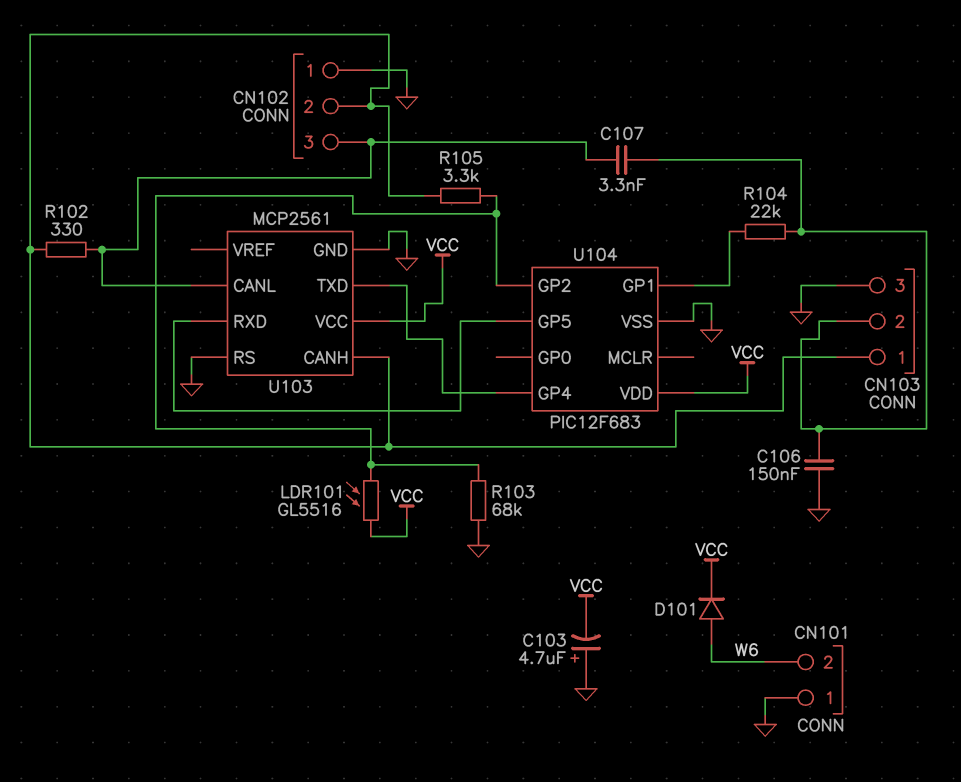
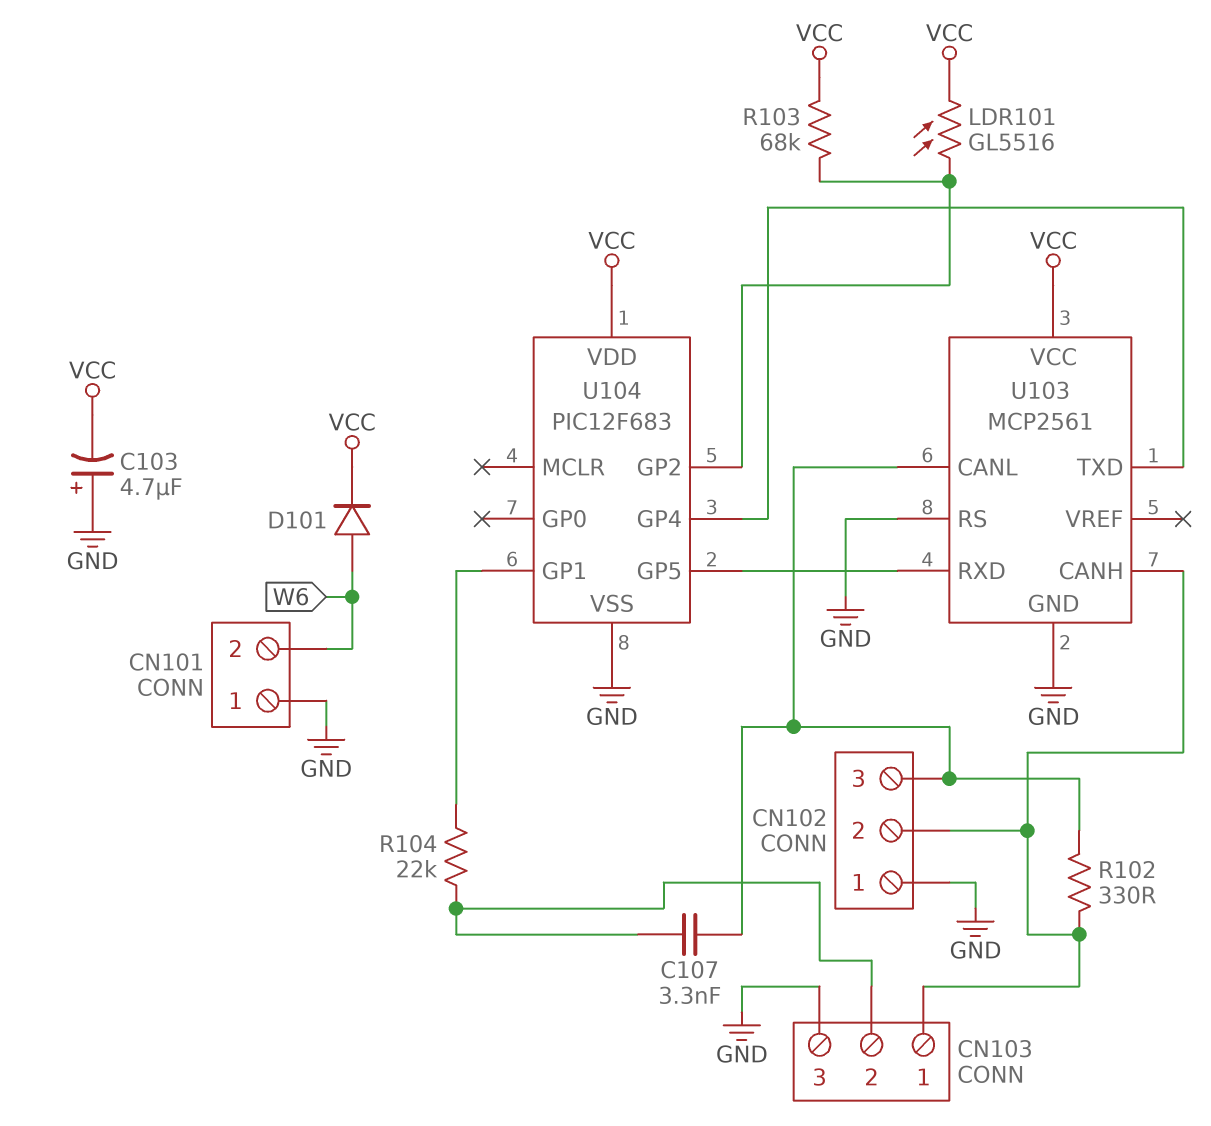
C106: 150nF (CN103/2, GND) -> none
R103: 68k (GND, U104/GP2) -> 68k (U104/GP2, VCC)
R105: 3.3k (CN102/2, U104/GP2) -> none

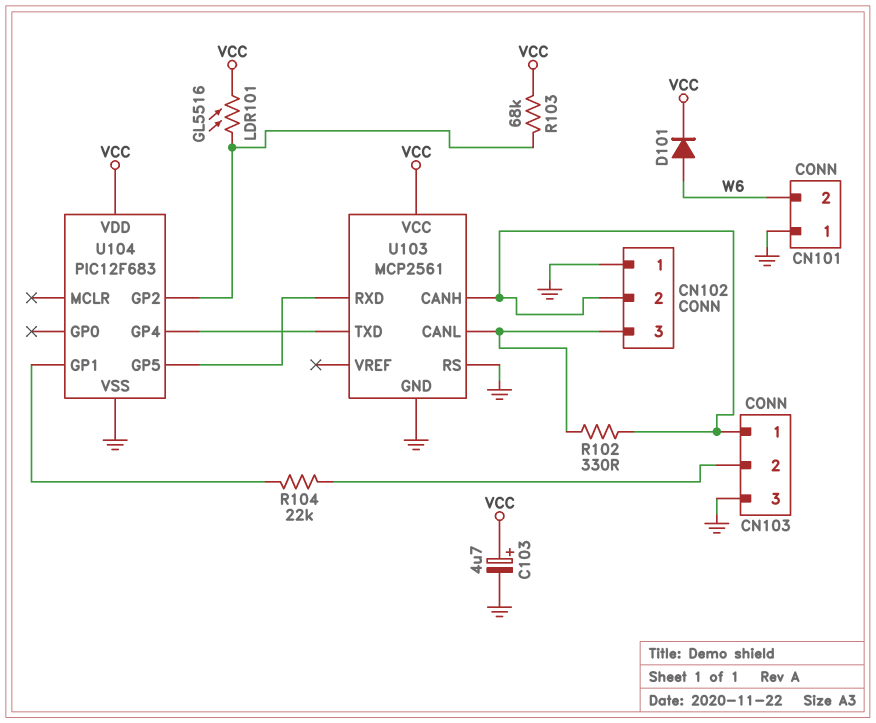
C103: 4.7uF (plus GND, minus VCC) -> 4.7uF (plus VCC, minus GND)
C107: 3.3nF (CN102/3, CN103/2) -> none

